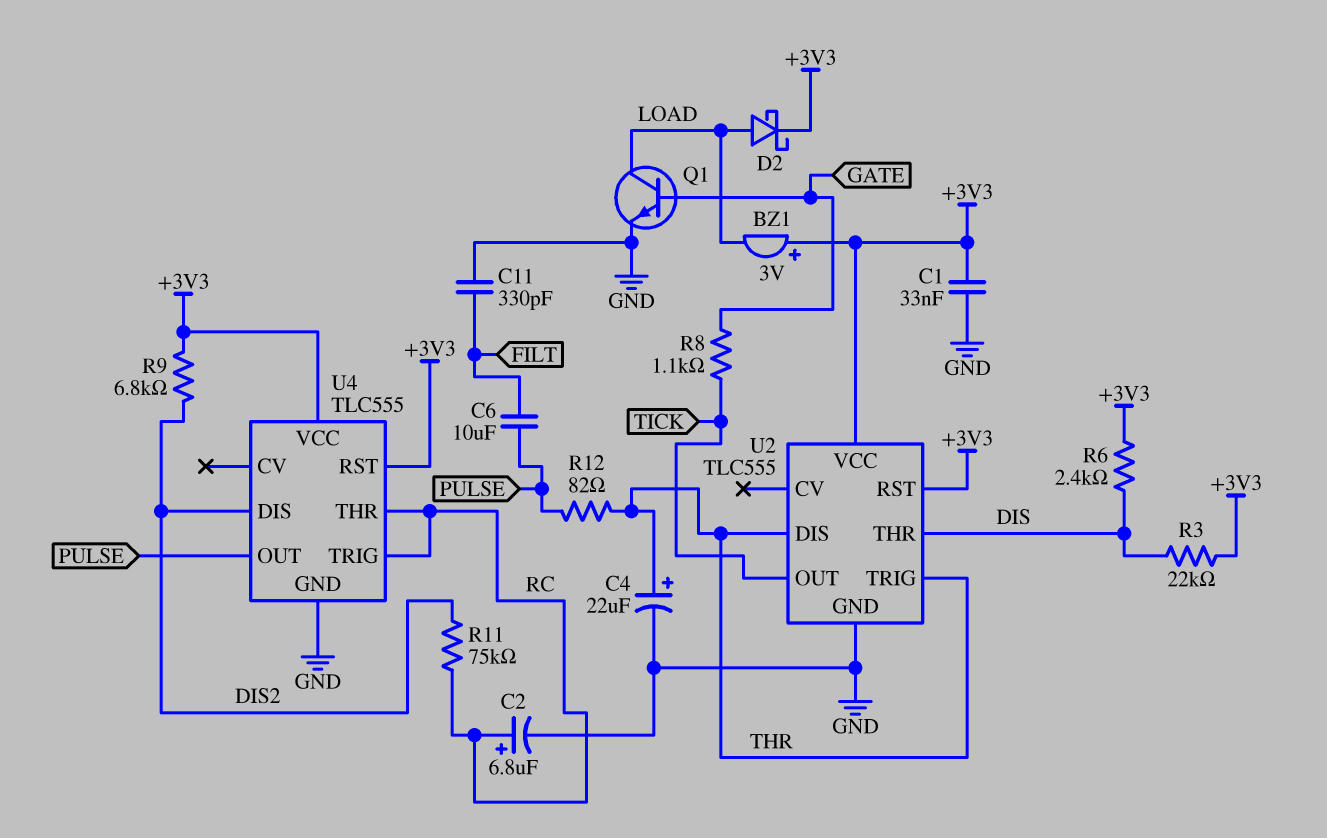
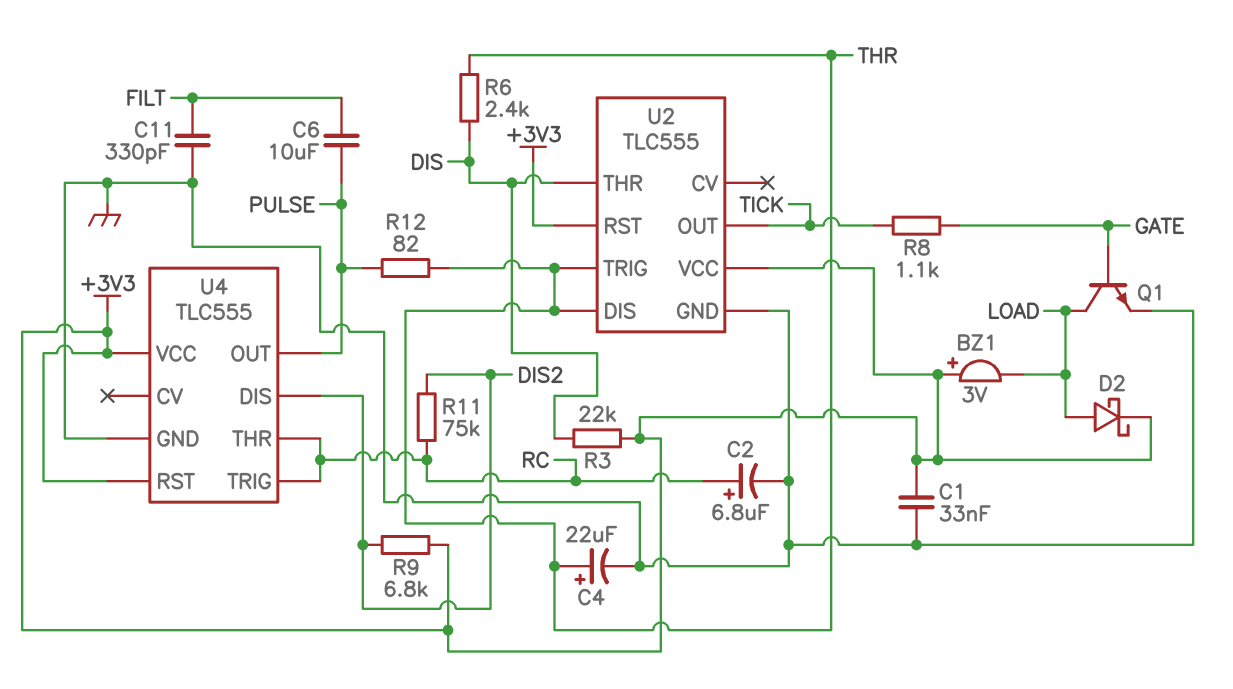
R6: 2.4k (+3V3, DIS) -> 2.4k (DIS, THR)

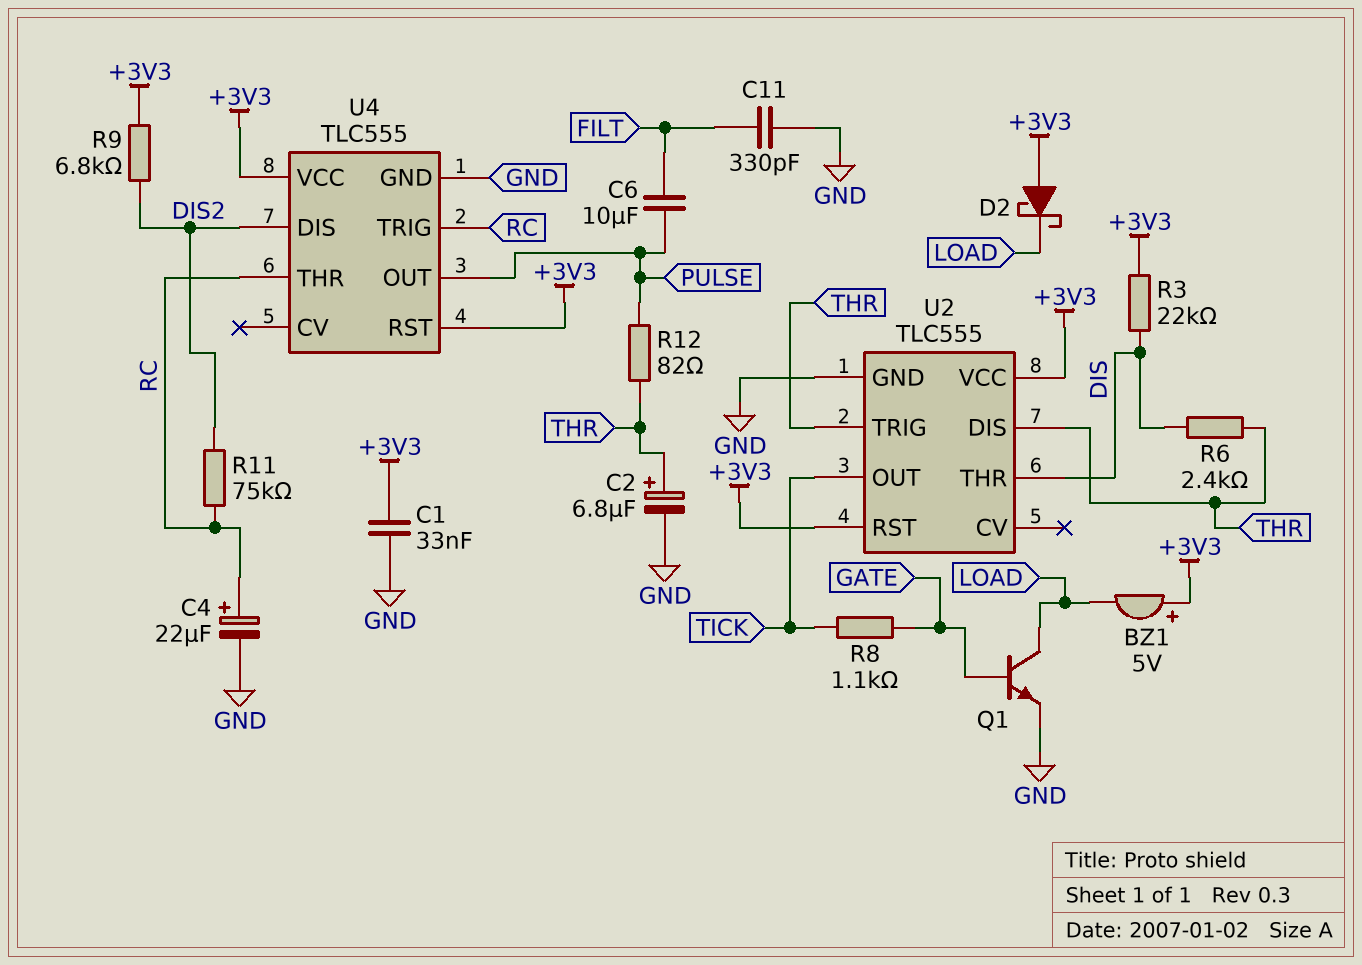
BZ1: buzzer 3V (plus +3V3, minus LOAD) -> buzzer 5V (plus +3V3, minus LOAD)
C2: 6.8uF (plus RC, minus GND) -> 6.8uF (plus THR, minus GND)
C4: 22uF (plus THR, minus GND) -> 22uF (plus RC, minus GND)
D2: schottky (A LOAD, K +3V3) -> schottky (A +3V3, K LOAD)

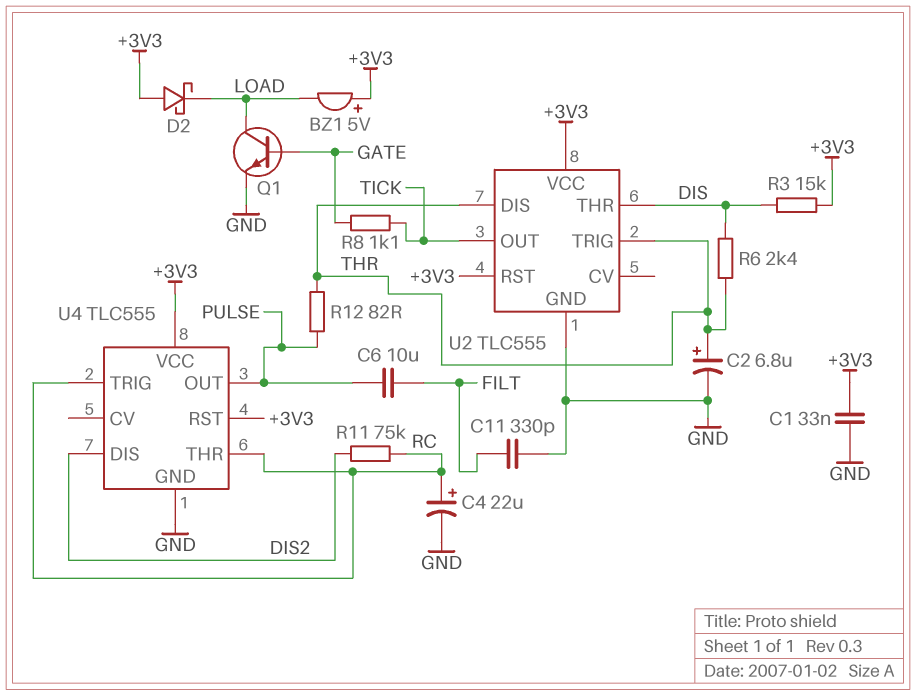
R3: 22k (+3V3, DIS) -> 15k (+3V3, DIS)
R9: 6.8k (+3V3, DIS2) -> none

